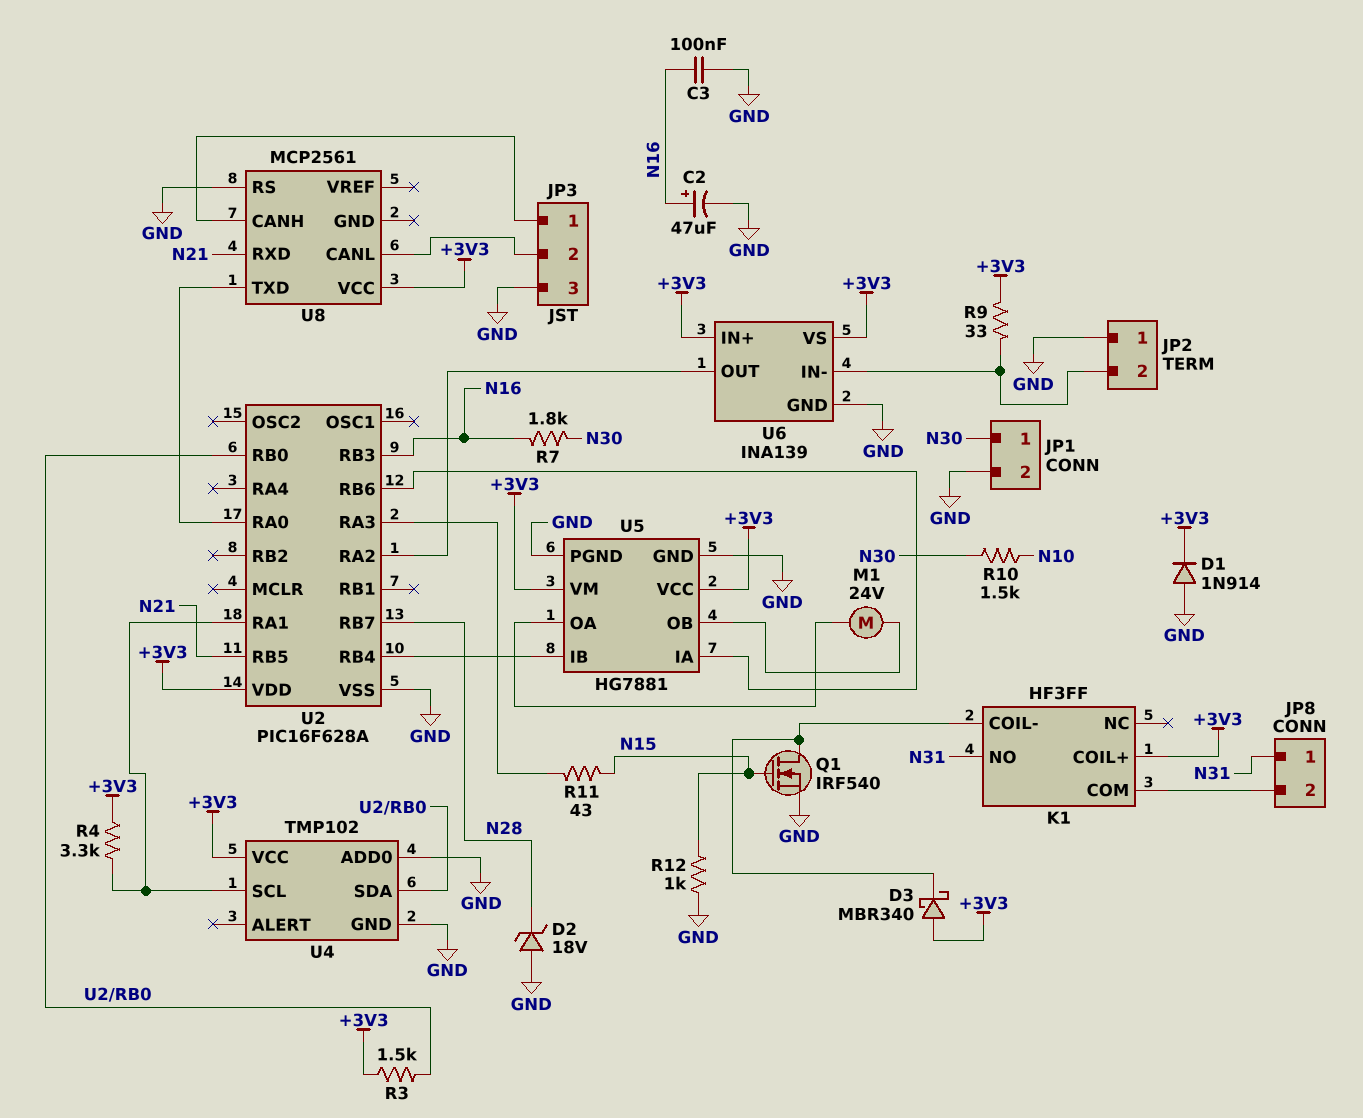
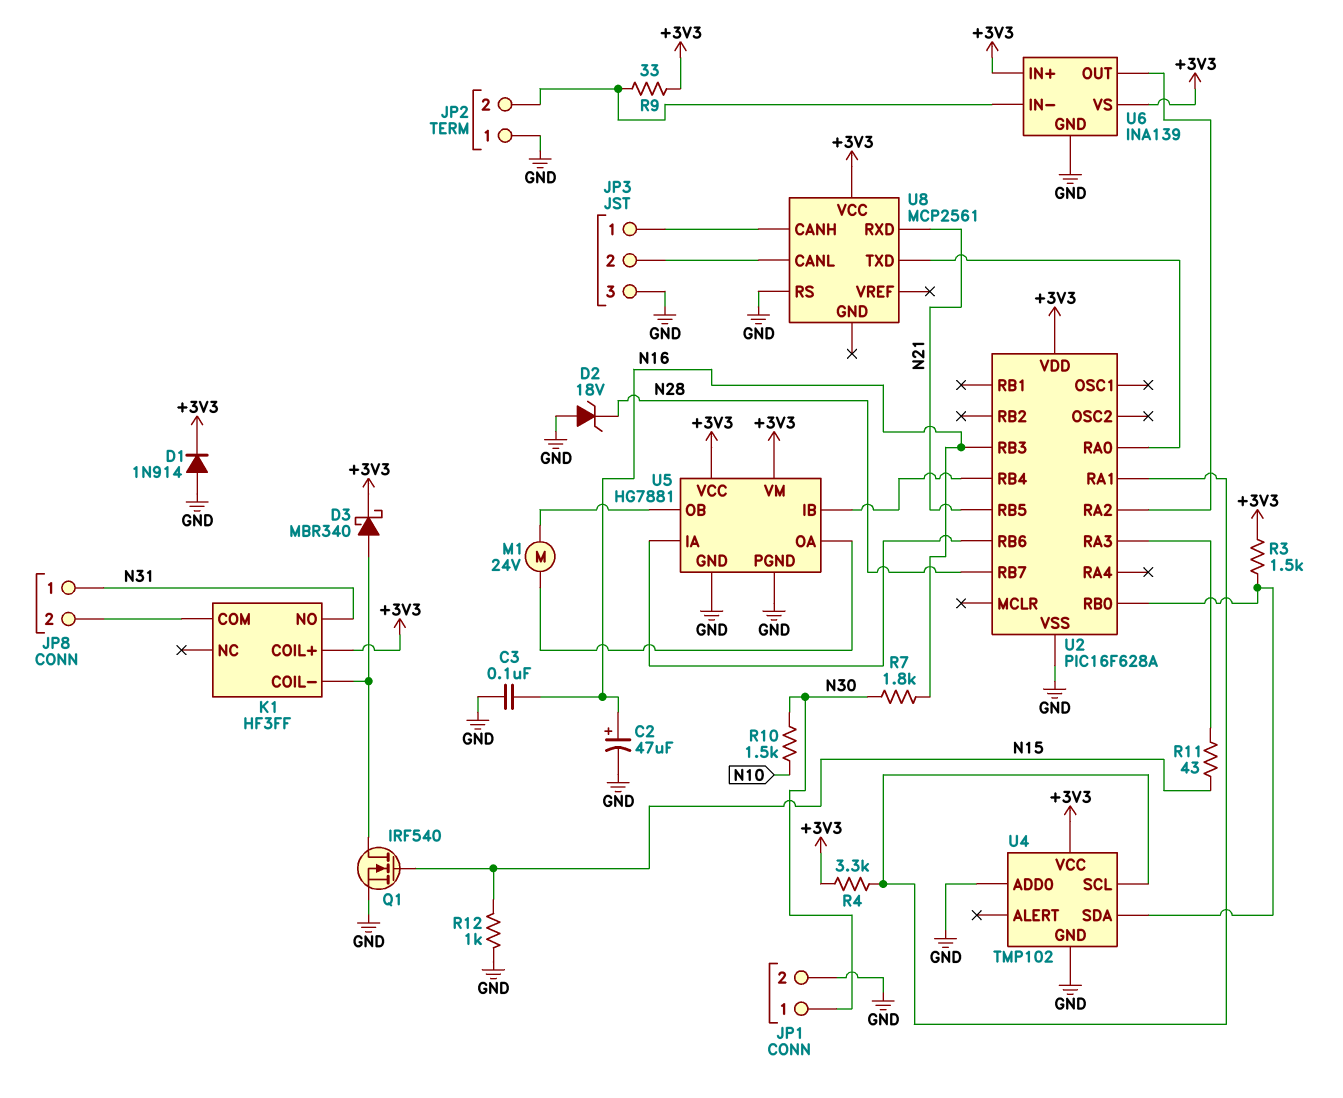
D3: schottky MBR340 (A +3V3, K K1/COIL-) -> schottky MBR340 (A K1/COIL-, K +3V3)

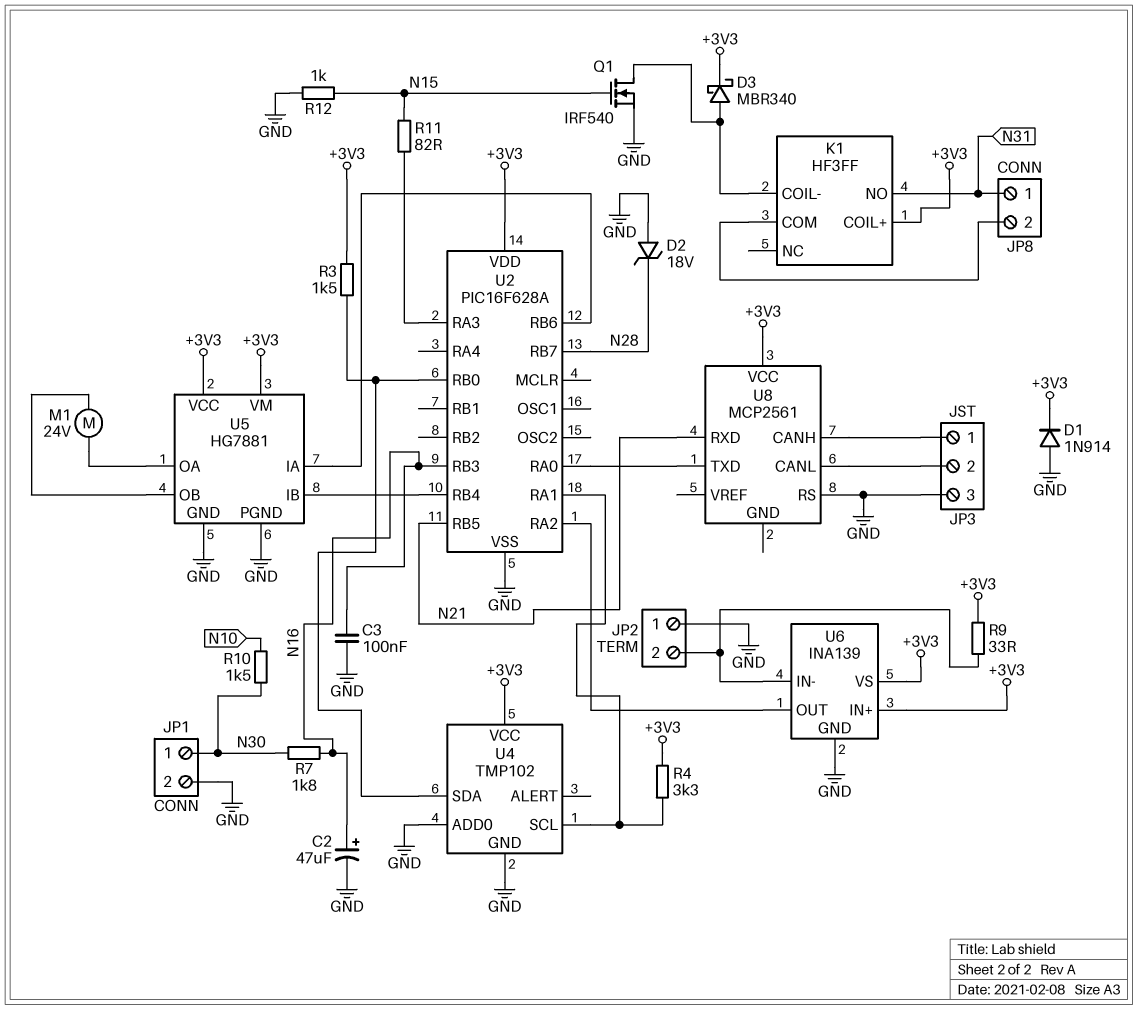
R11: 43 (N15, U2/RA3) -> 82 (N15, U2/RA3)

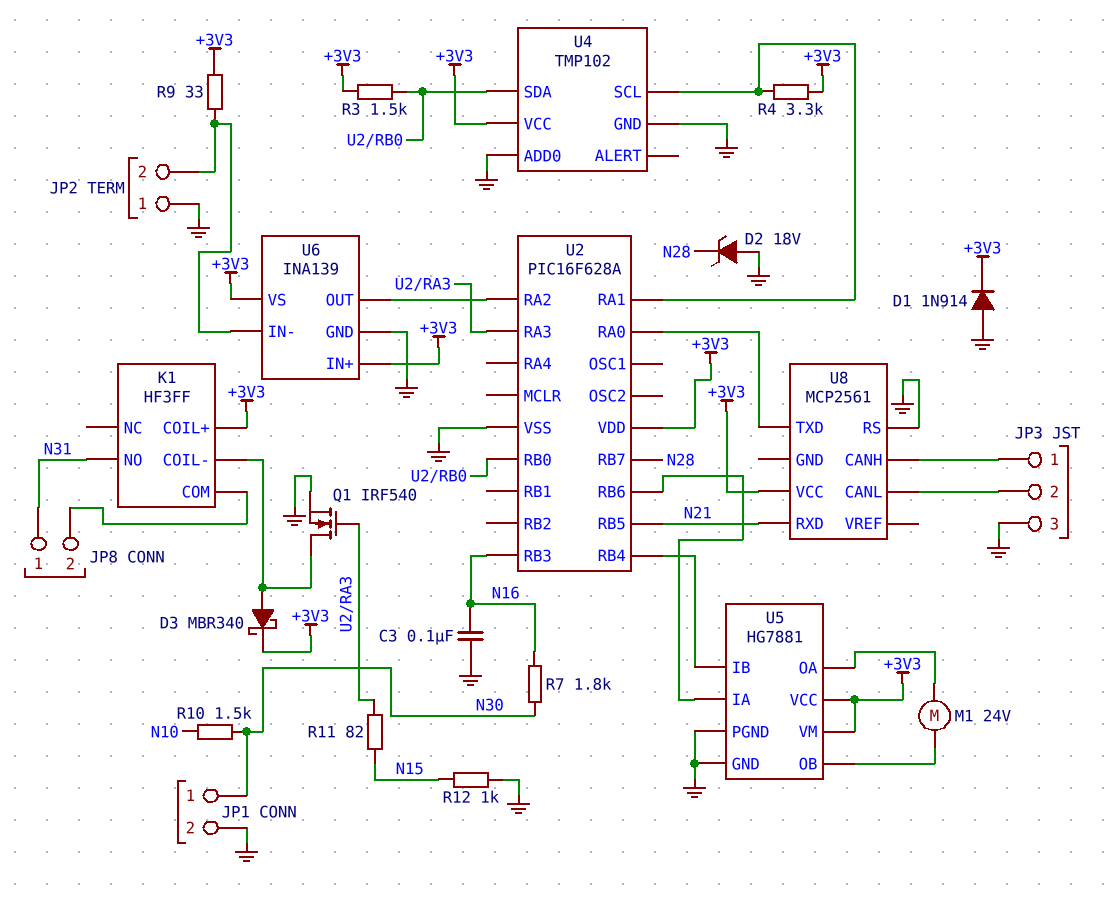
C2: 47uF (plus N16, minus GND) -> none
Q1: NMOS IRF540 (G N15, D K1/COIL-, S GND) -> NMOS IRF540 (G U2/RA3, D K1/COIL-, S GND)

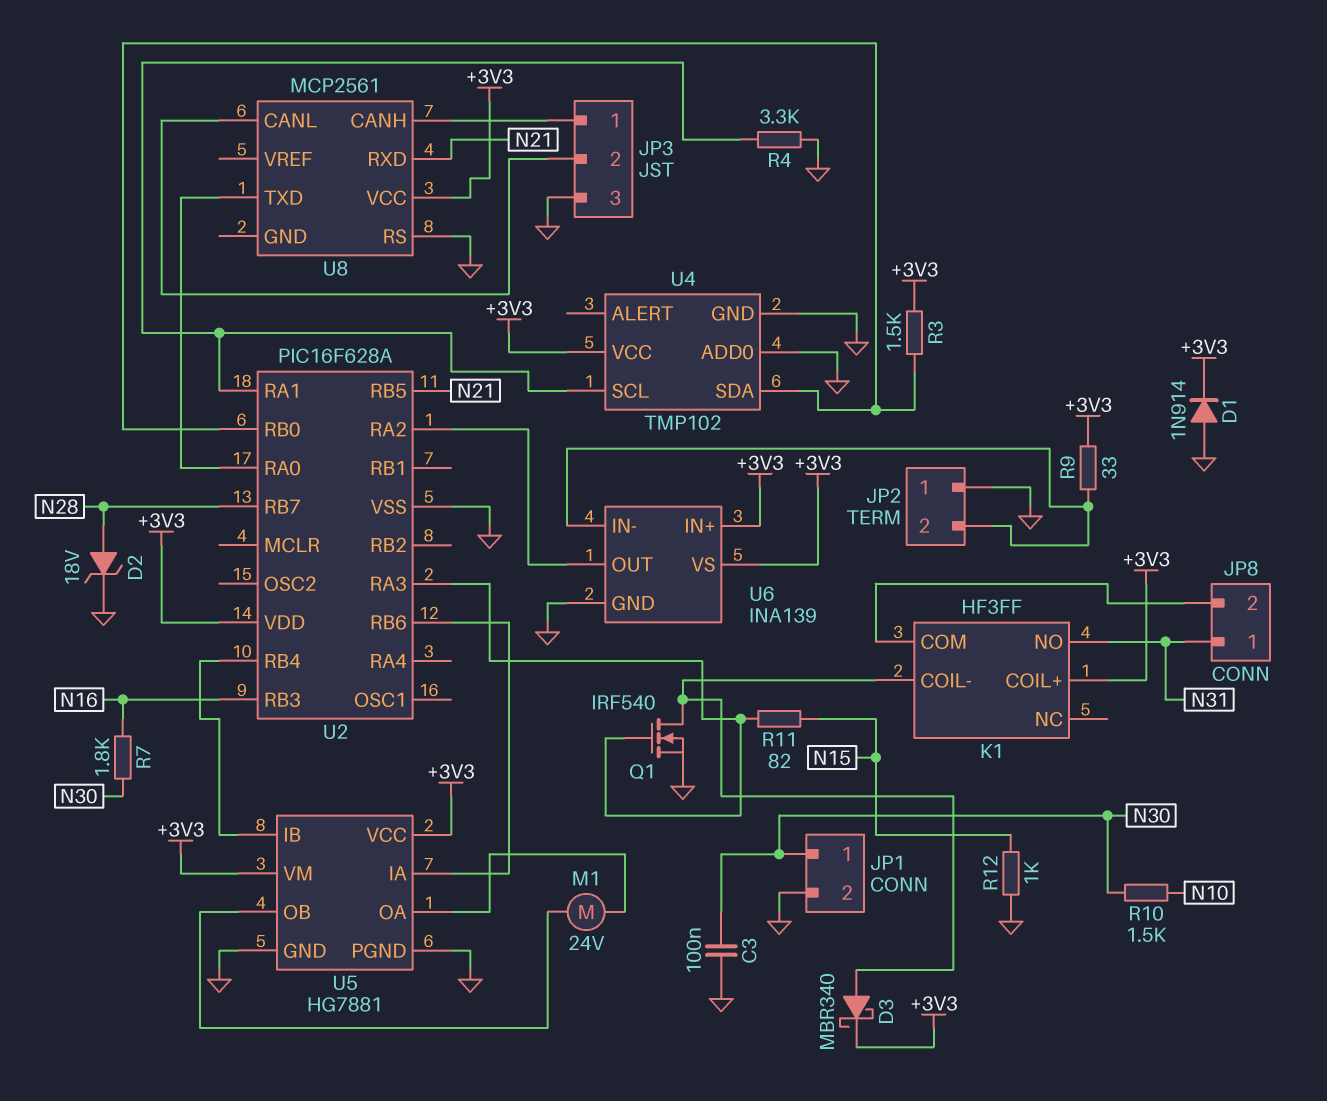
C3: 100nF (GND, N16) -> 100nF (GND, N30)
D2: zener 18V (A GND, K N28) -> zener 18V (A N28, K GND)
R4: 3.3k (+3V3, U2/RA1) -> 3.3k (GND, U2/RA1)

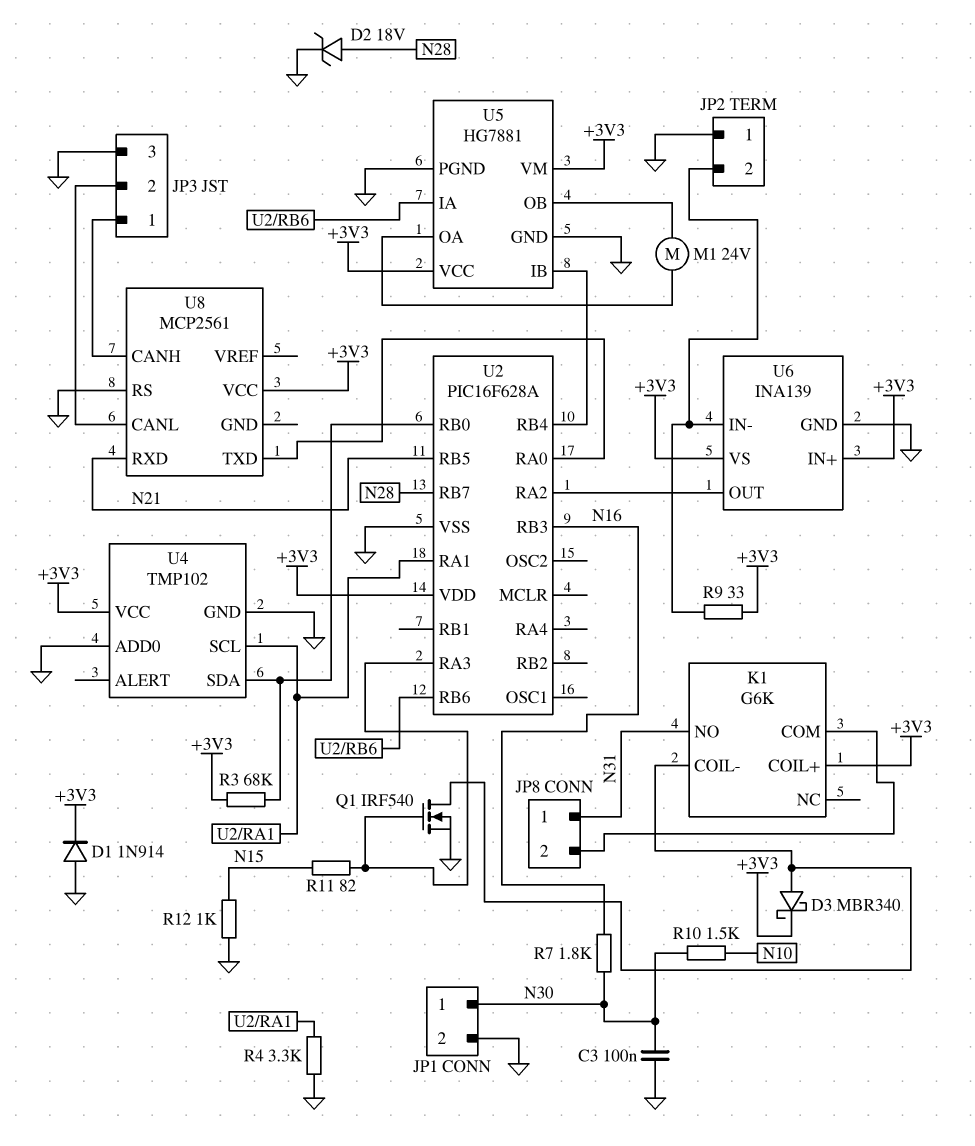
K1: HF3FF -> G6K
R3: 1.5k (+3V3, U2/RB0) -> 68k (+3V3, U2/RB0)

